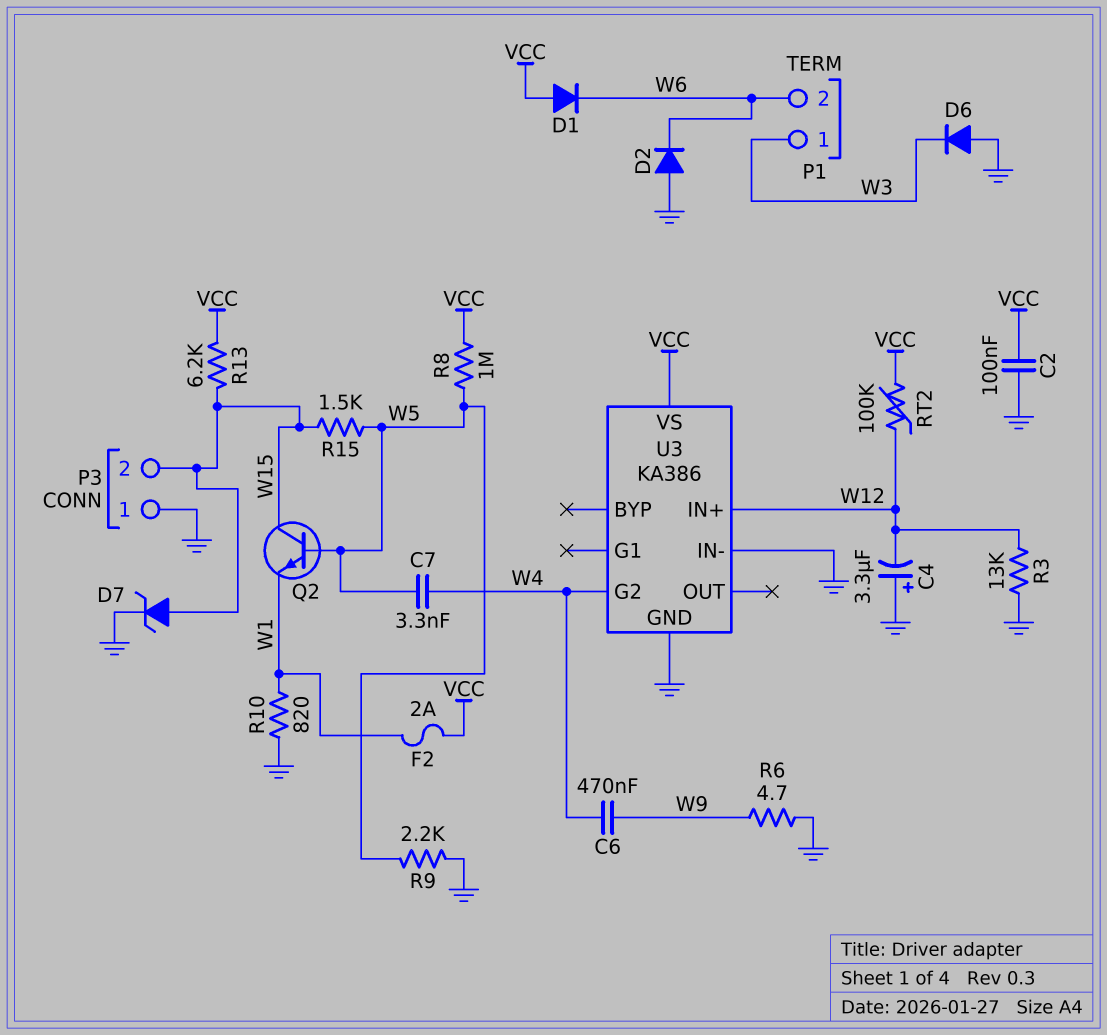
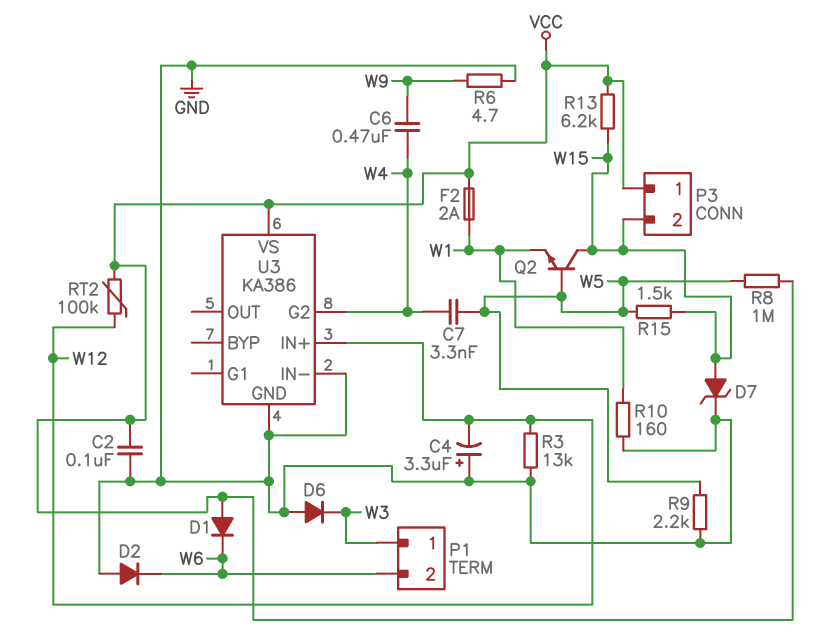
P3 pin 1: GND -> VCC
R10: 820 (GND, W1) -> 160 (GND, W1)

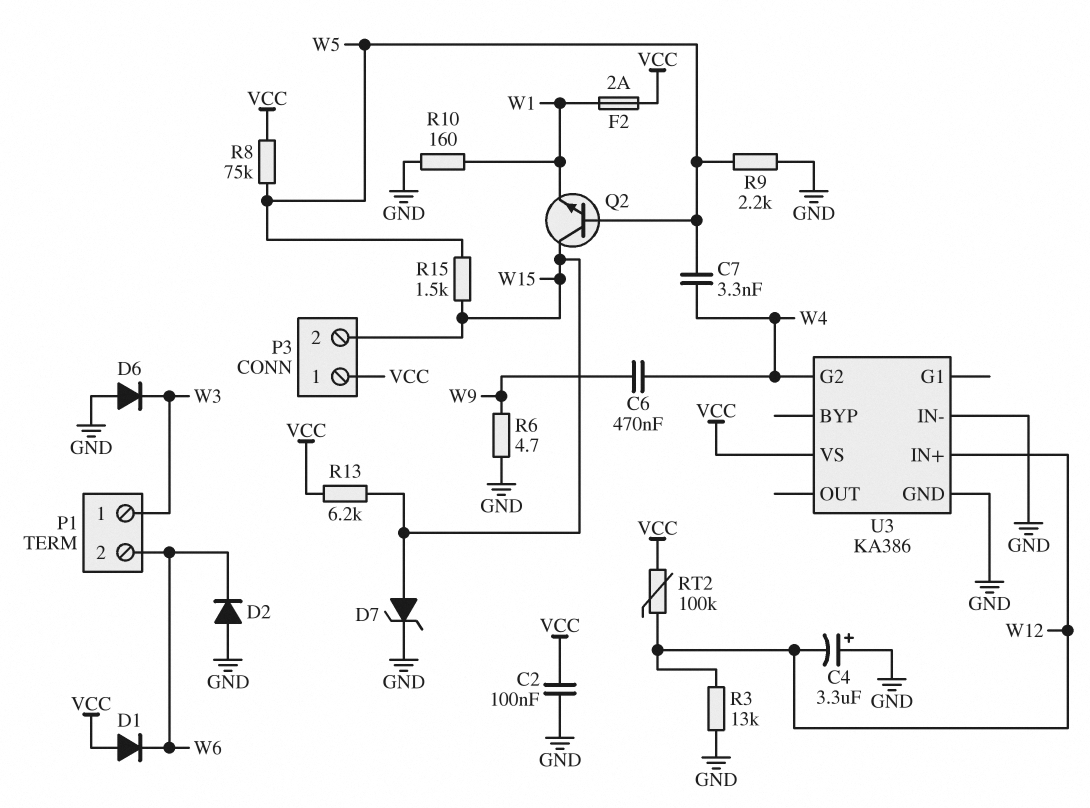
R8: 1M (VCC, W5) -> 75k (VCC, W5)

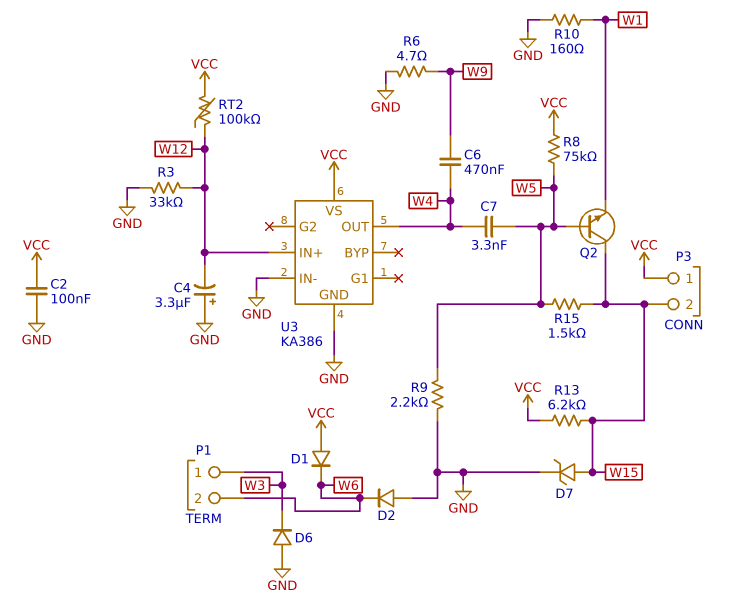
F2: 2A (VCC, W1) -> none
R3: 13k (GND, W12) -> 33k (GND, W12)
U3 pin G2: W4 -> none
U3 pin OUT: none -> W4

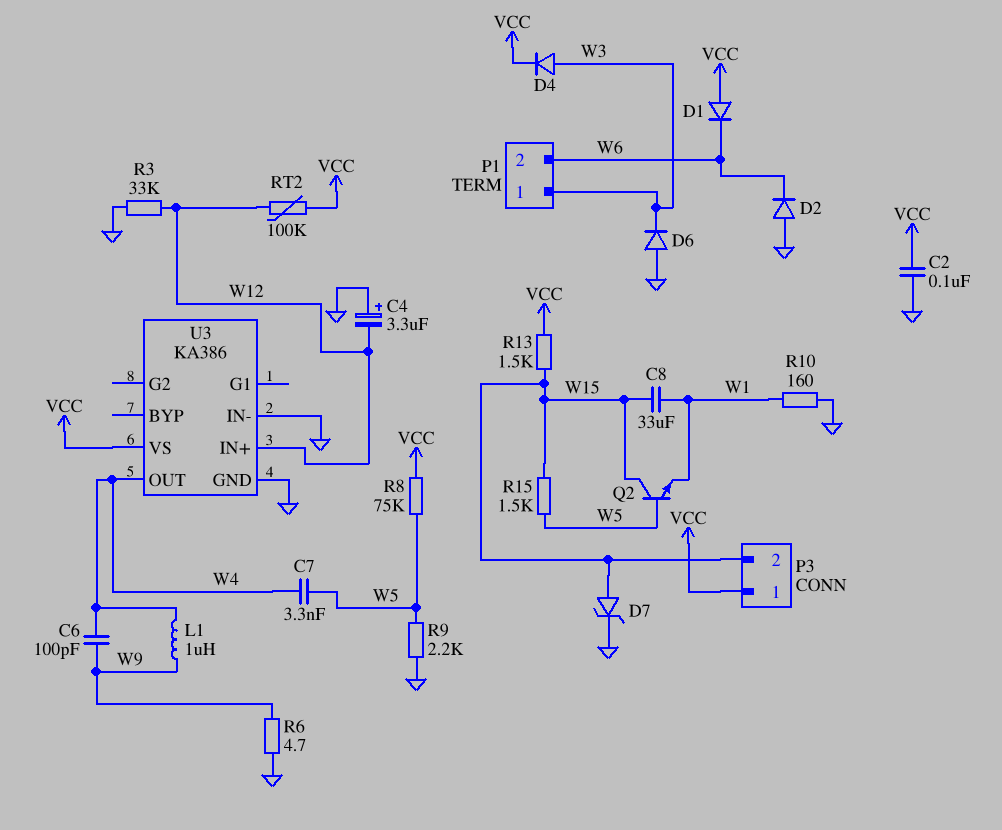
C6: 470nF (W4, W9) -> 100pF (W4, W9)
C8: none -> 33uF (W1, W15)
D4: none -> diode (A W3, K VCC)
L1: none -> 1uH (W4, W9)
R13: 6.2k (VCC, W15) -> 1.5k (VCC, W15)

